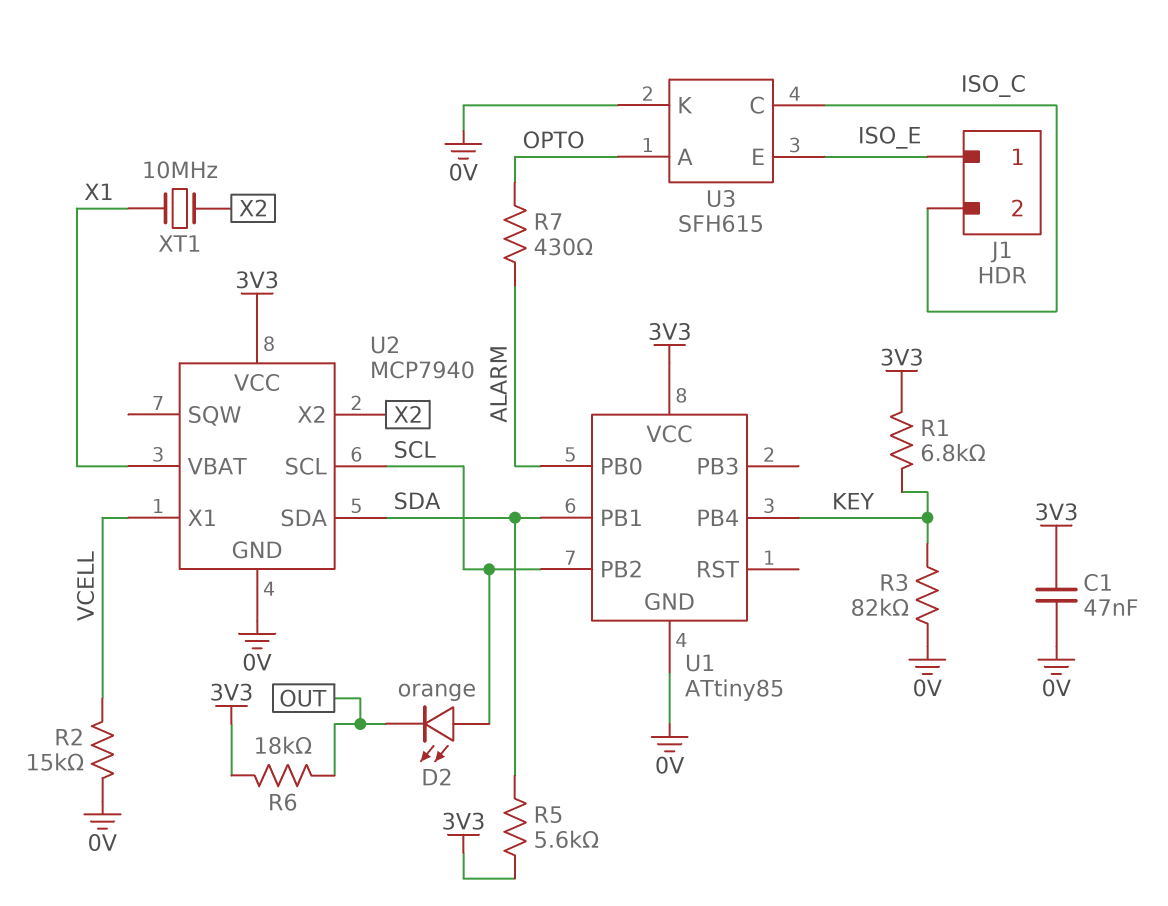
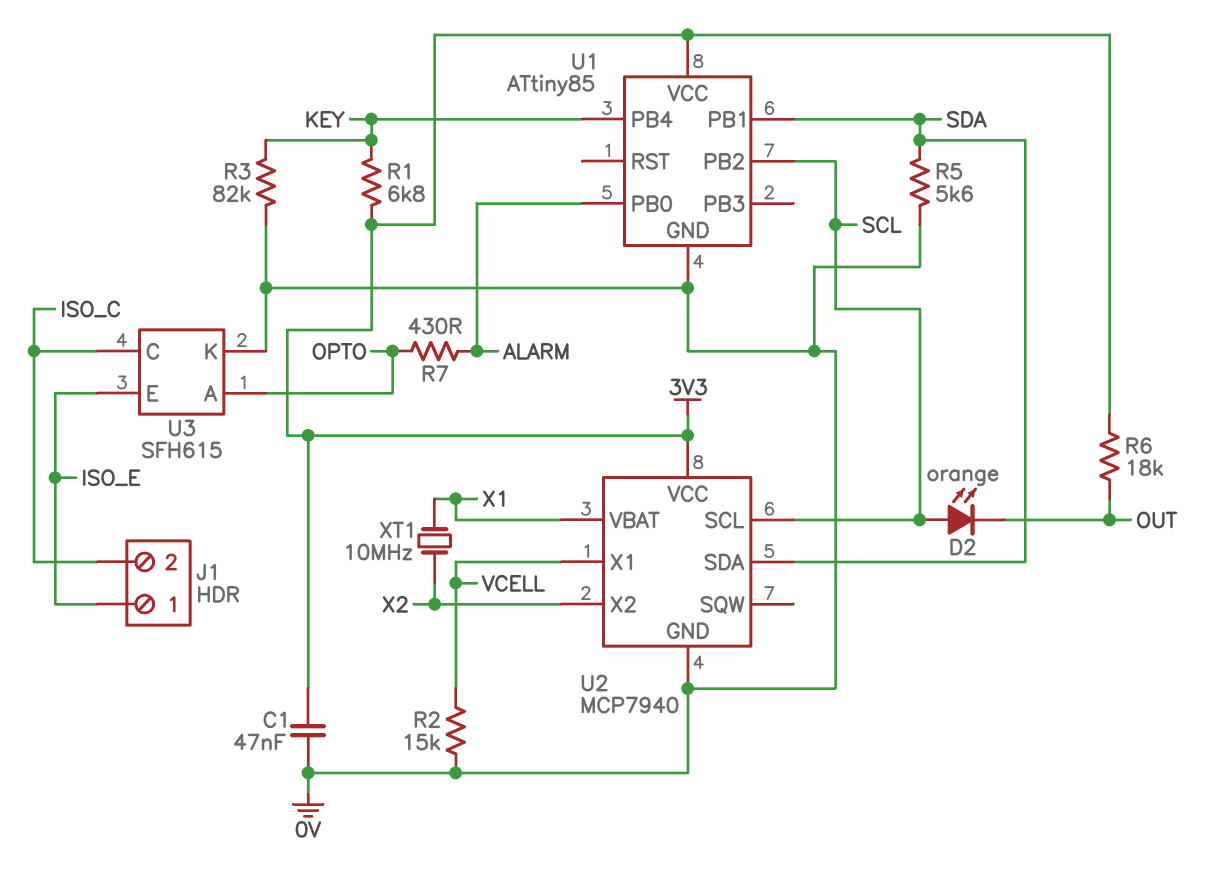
R5: 5.6k (3V3, SDA) -> 5.6k (0V, SDA)

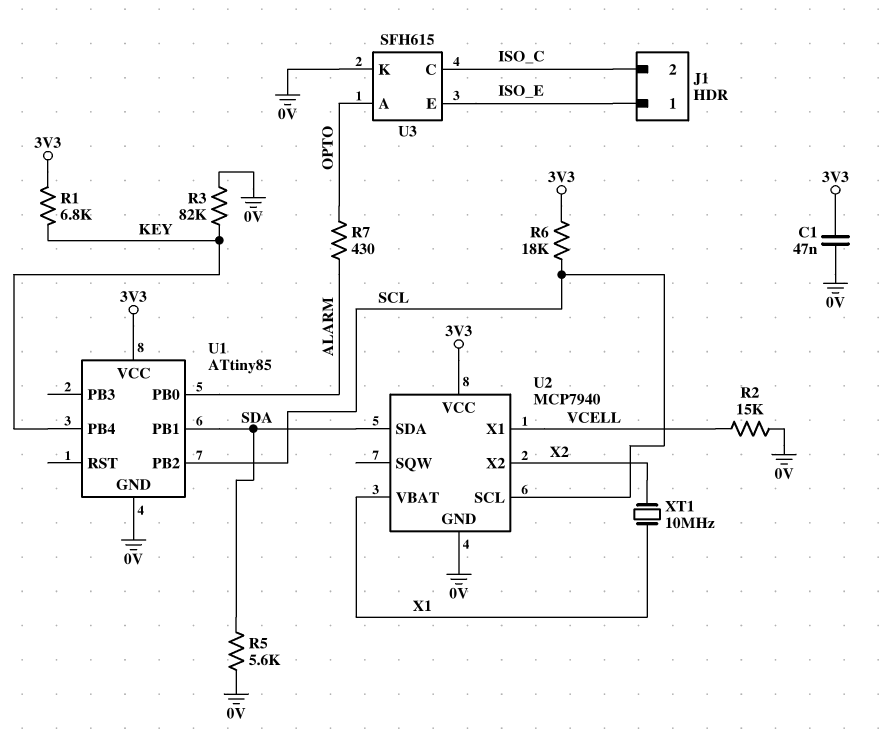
D2: LED orange (A SCL, K OUT) -> none
R6: 18k (3V3, OUT) -> 18k (3V3, SCL)

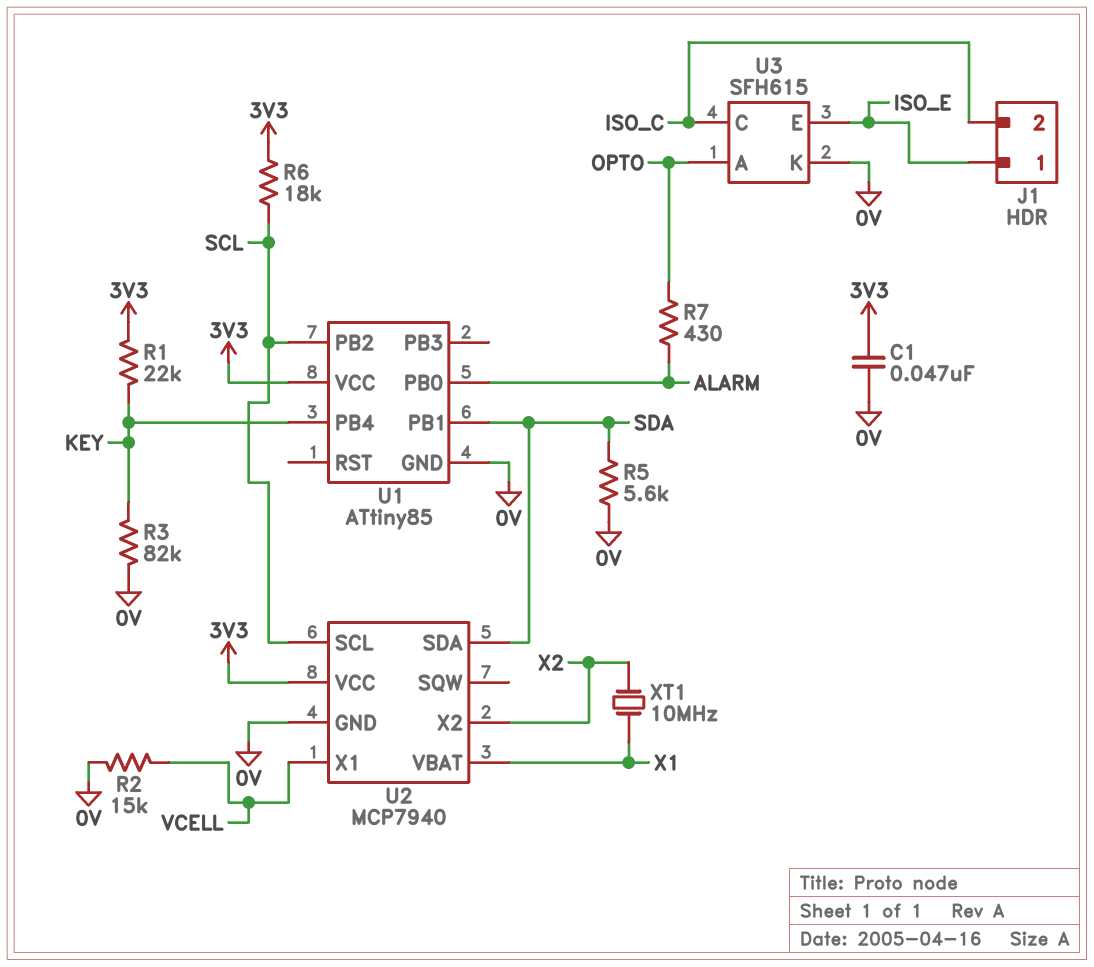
R1: 6.8k (3V3, KEY) -> 22k (3V3, KEY)

